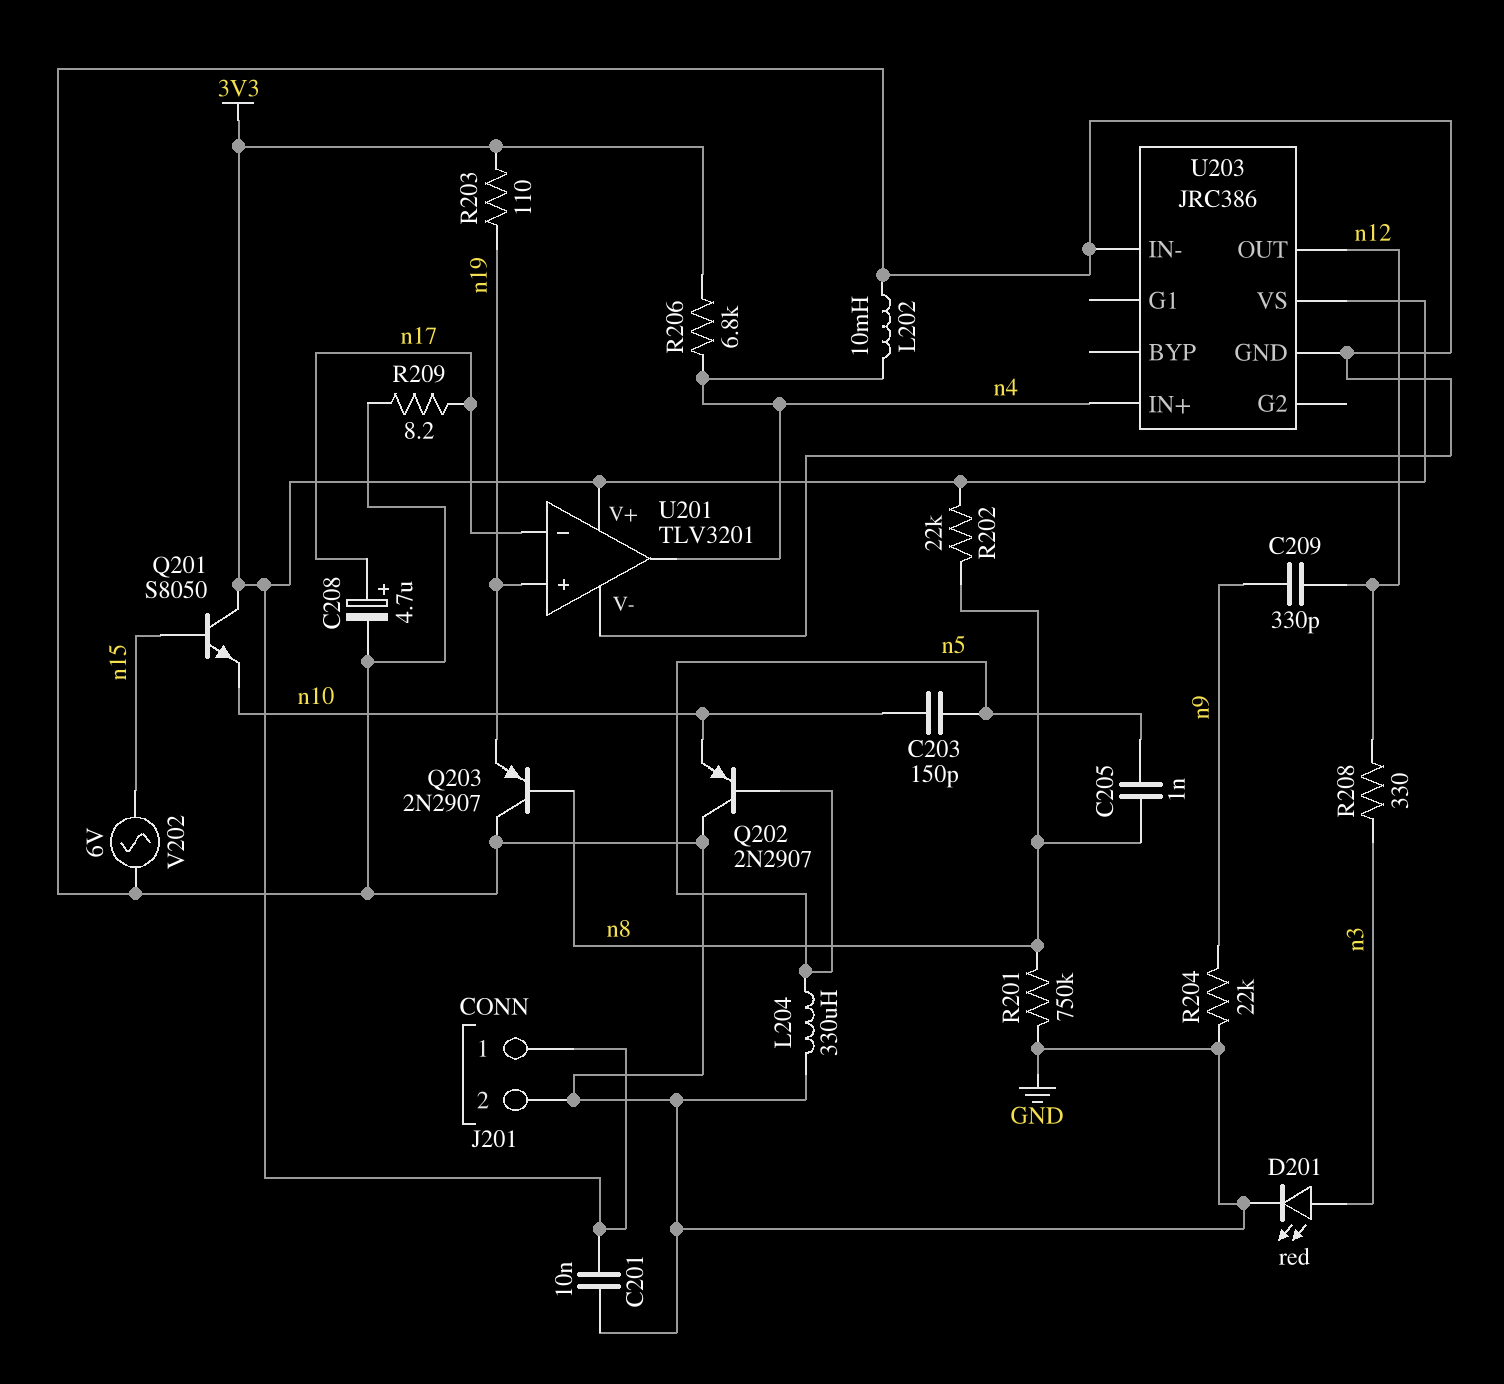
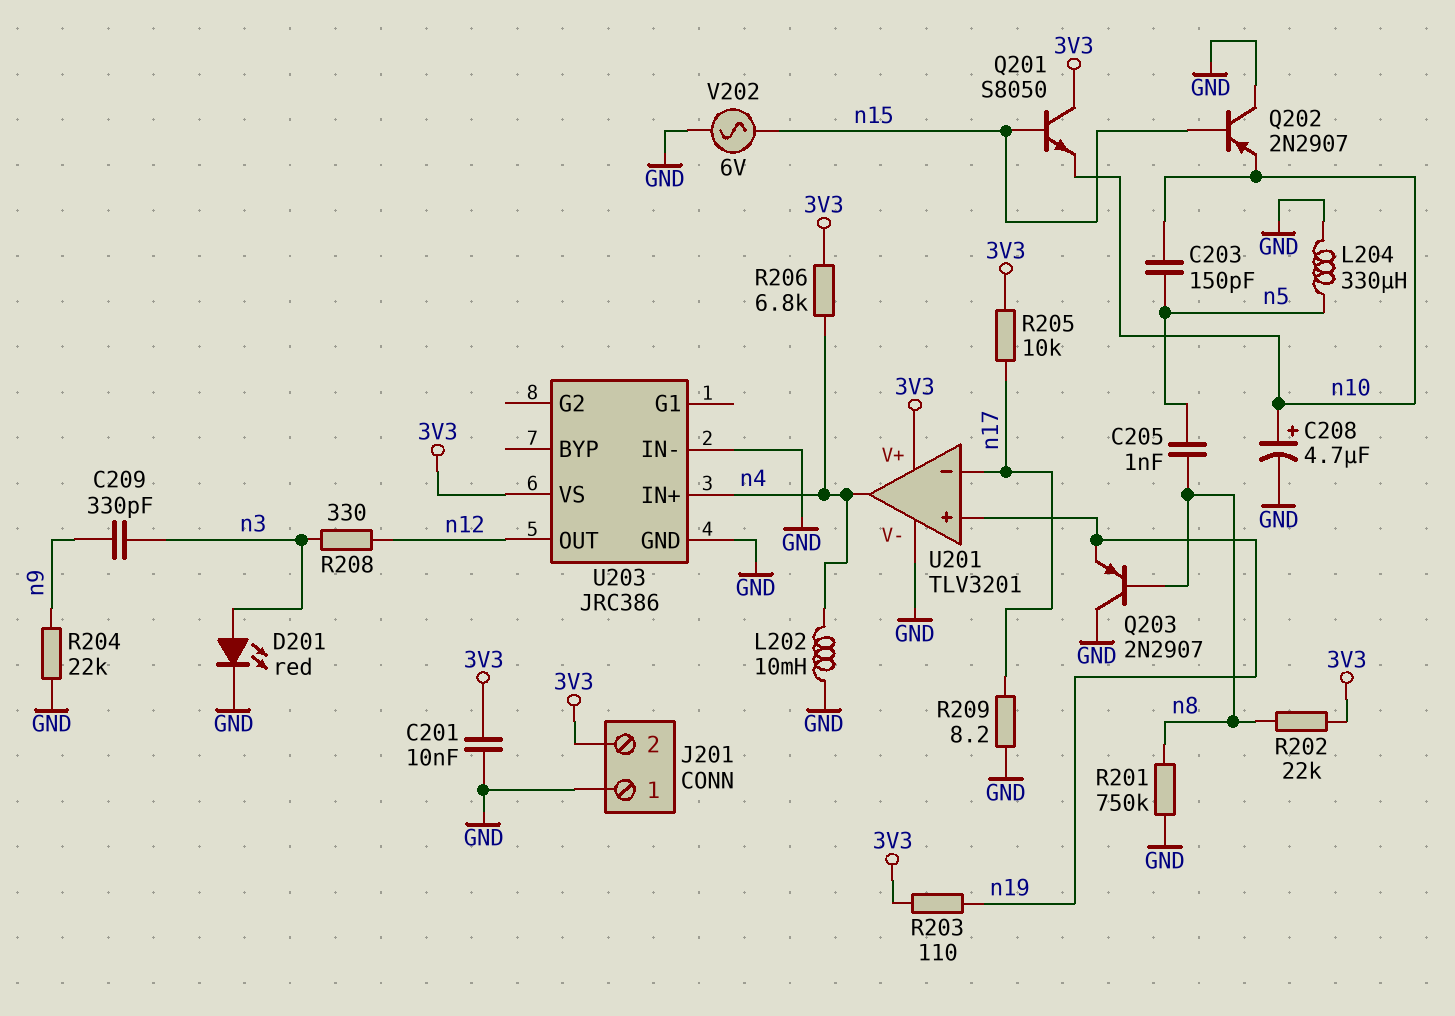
C208: 4.7uF (plus n17, minus GND) -> 4.7uF (plus n10, minus GND)
C209: 330pF (n9, n12) -> 330pF (n3, n9)
J201 pin 1: 3V3 -> GND
J201 pin 2: GND -> 3V3
Q202: PNP 2N2907 (B n5, C GND, E n10) -> PNP 2N2907 (B n15, C GND, E n10)
R205: none -> 10k (3V3, n17)

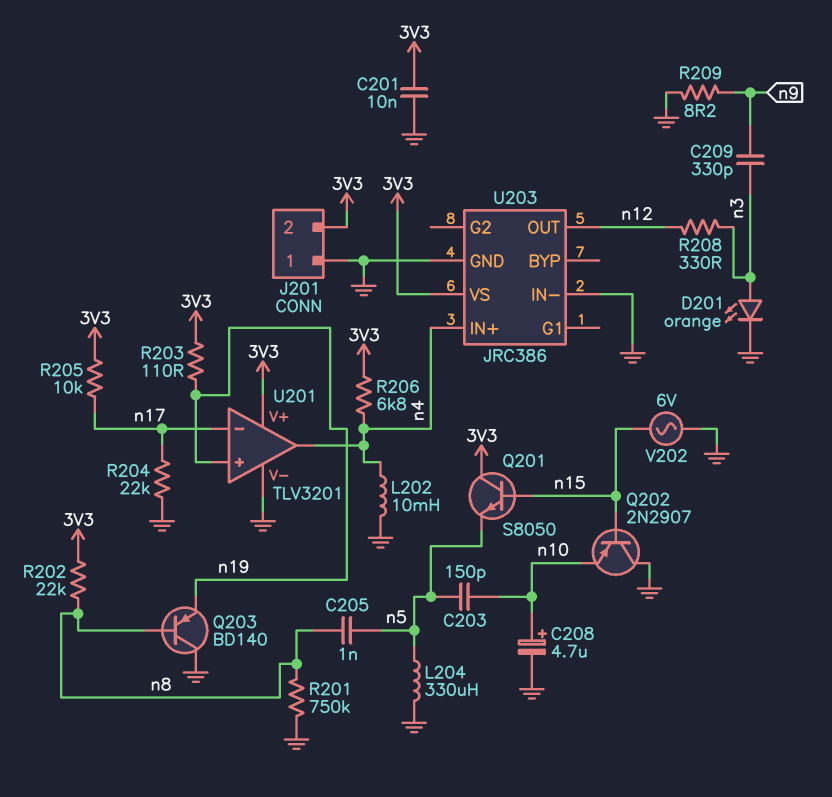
D201: LED red (A n3, K GND) -> LED orange (A n3, K GND)
Q201: NPN S8050 (B n15, C 3V3, E n10) -> NPN S8050 (B n15, C 3V3, E n5)
Q203: PNP 2N2907 (B n8, C GND, E n19) -> PNP BD140 (B n8, C GND, E n19)
R204: 22k (GND, n9) -> 22k (GND, n17)
R209: 8.2 (GND, n17) -> 8.2 (GND, n9)

